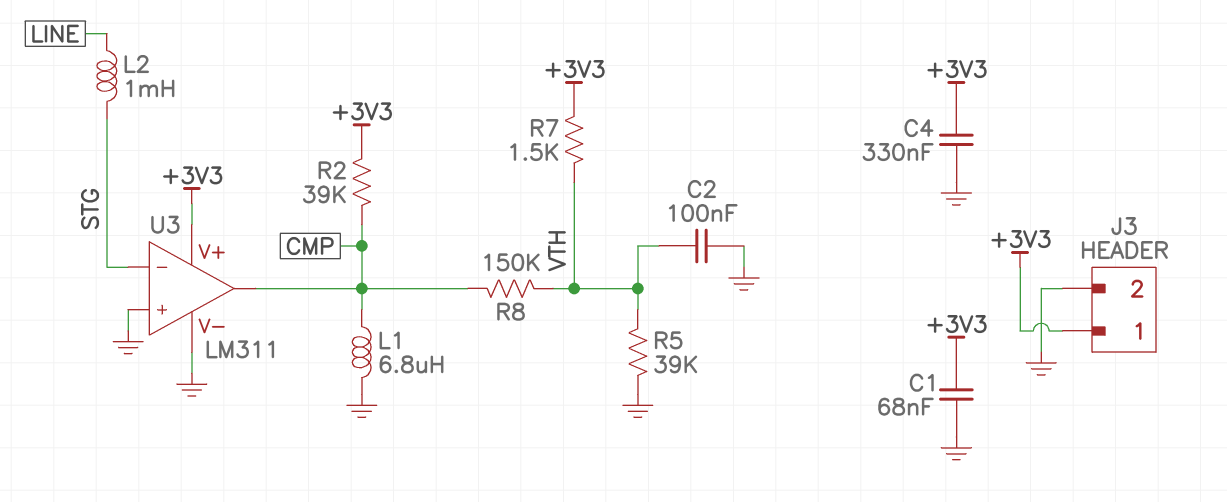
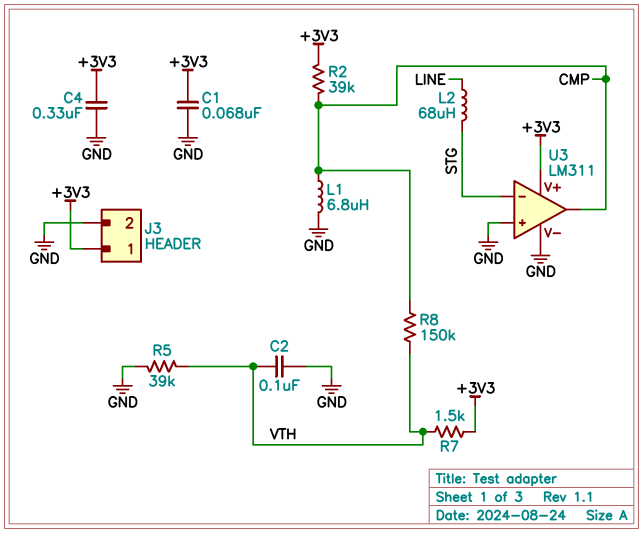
L2: 1mH (LINE, STG) -> 68uH (LINE, STG)

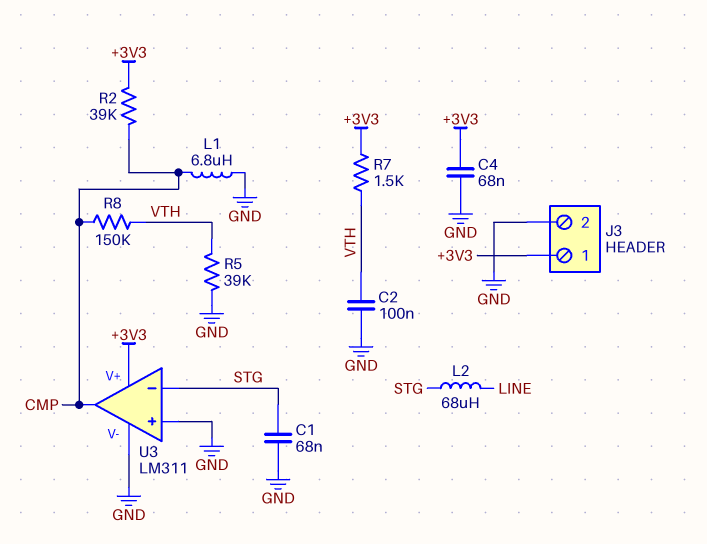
C1: 68nF (+3V3, GND) -> 68nF (GND, STG)
C4: 330nF (+3V3, GND) -> 68nF (+3V3, GND)

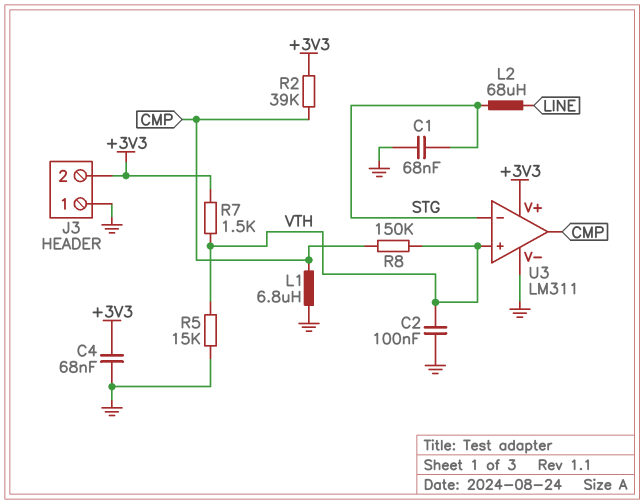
J3 pin 1: +3V3 -> GND
J3 pin 2: GND -> +3V3
R5: 39k (GND, VTH) -> 15k (GND, VTH)
U3 pin in+: GND -> VTH

